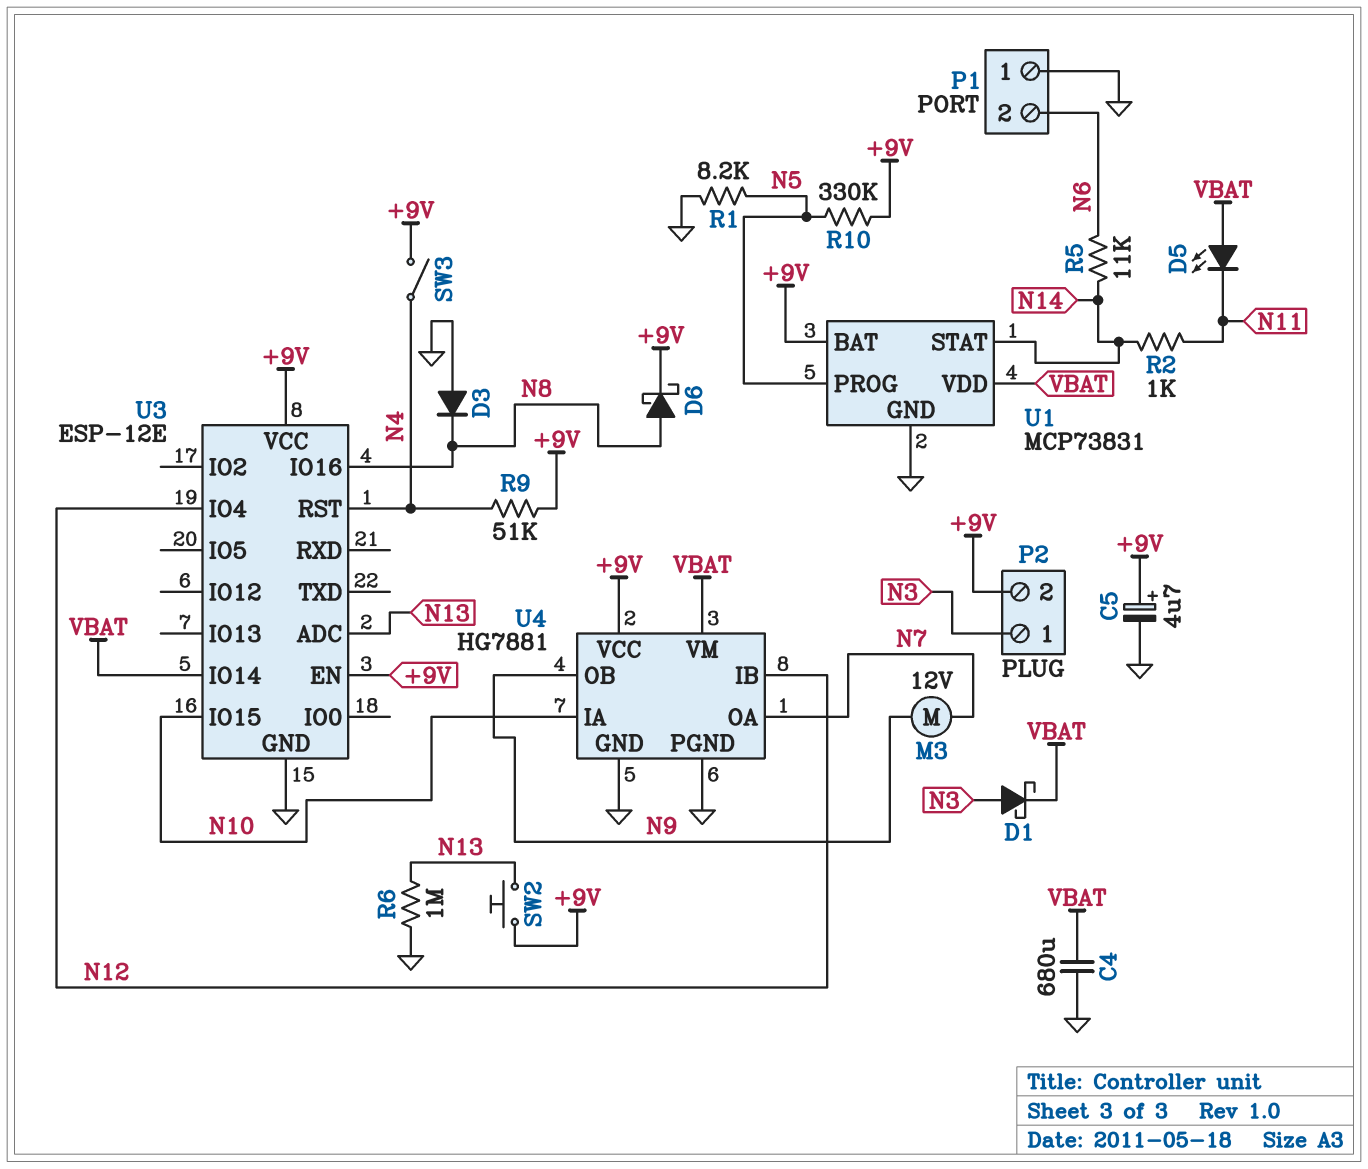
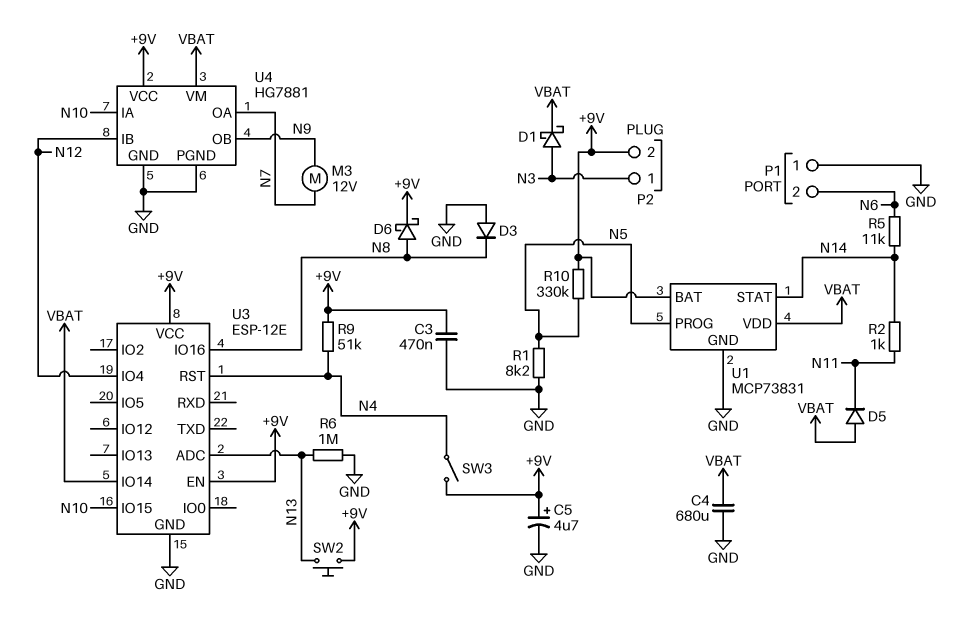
C3: none -> 470nF (+9V, GND)
D5: LED (A VBAT, K N11) -> diode (A VBAT, K N11)

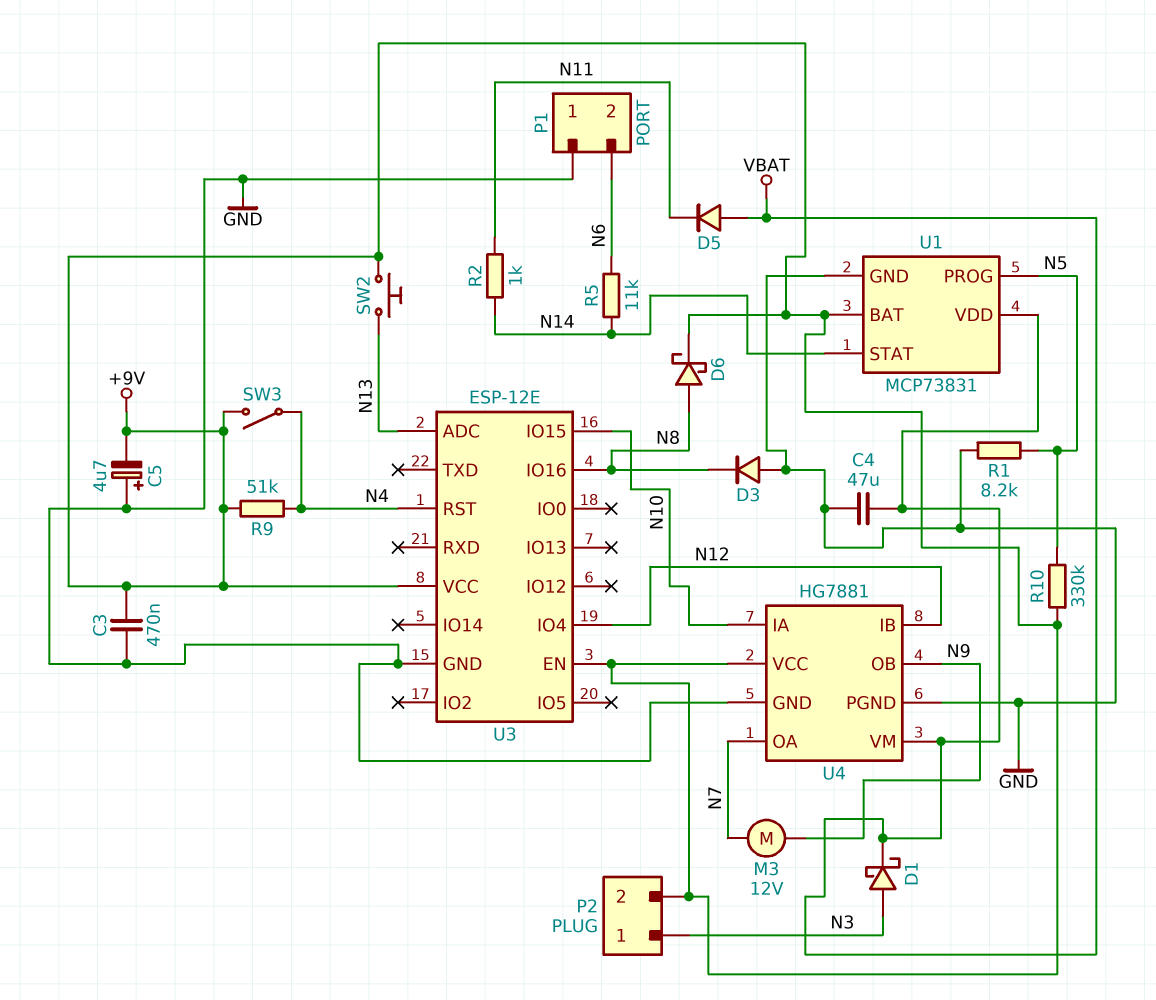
C4: 680uF (GND, VBAT) -> 47uF (GND, VBAT)
C5: 4.7uF (plus +9V, minus GND) -> 4.7uF (plus GND, minus +9V)
R6: 1M (GND, N13) -> none
U3 pin IO14: VBAT -> none

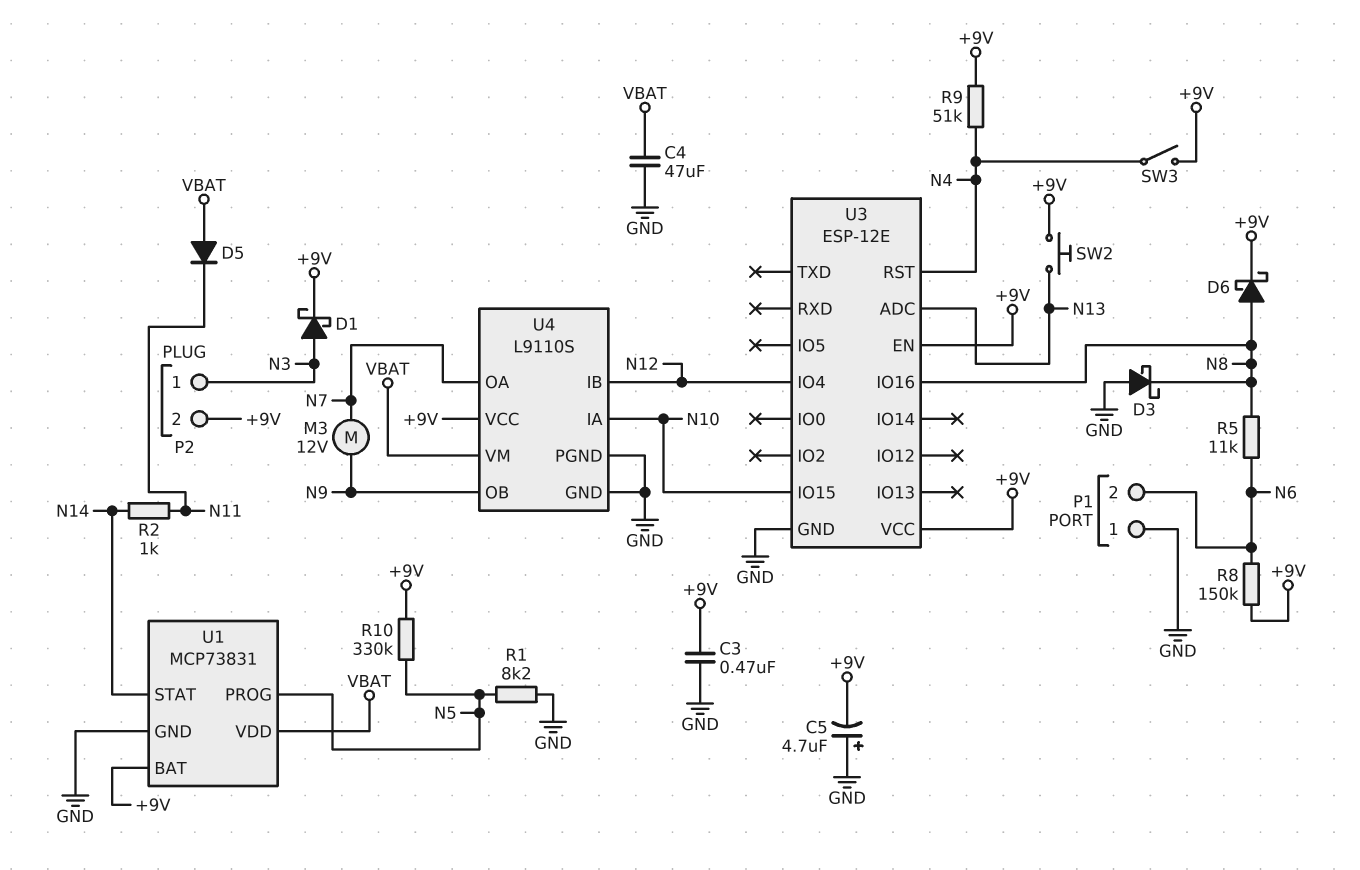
D1: schottky (A N3, K VBAT) -> schottky (A N3, K +9V)
D3: diode (A GND, K N8) -> schottky (A GND, K N8)
R5: 11k (N6, N14) -> 11k (N6, N8)
R8: none -> 150k (+9V, N6)
U4: HG7881 -> L9110S

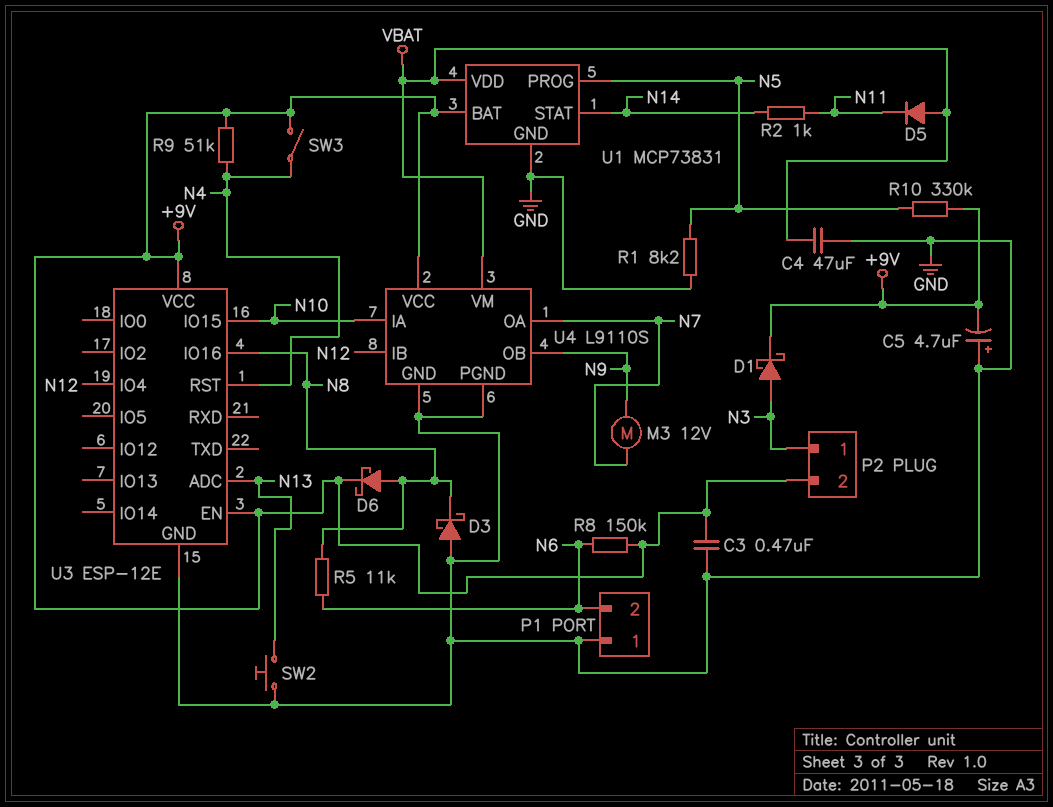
SW2: button (+9V, N13) -> button (GND, N13)

